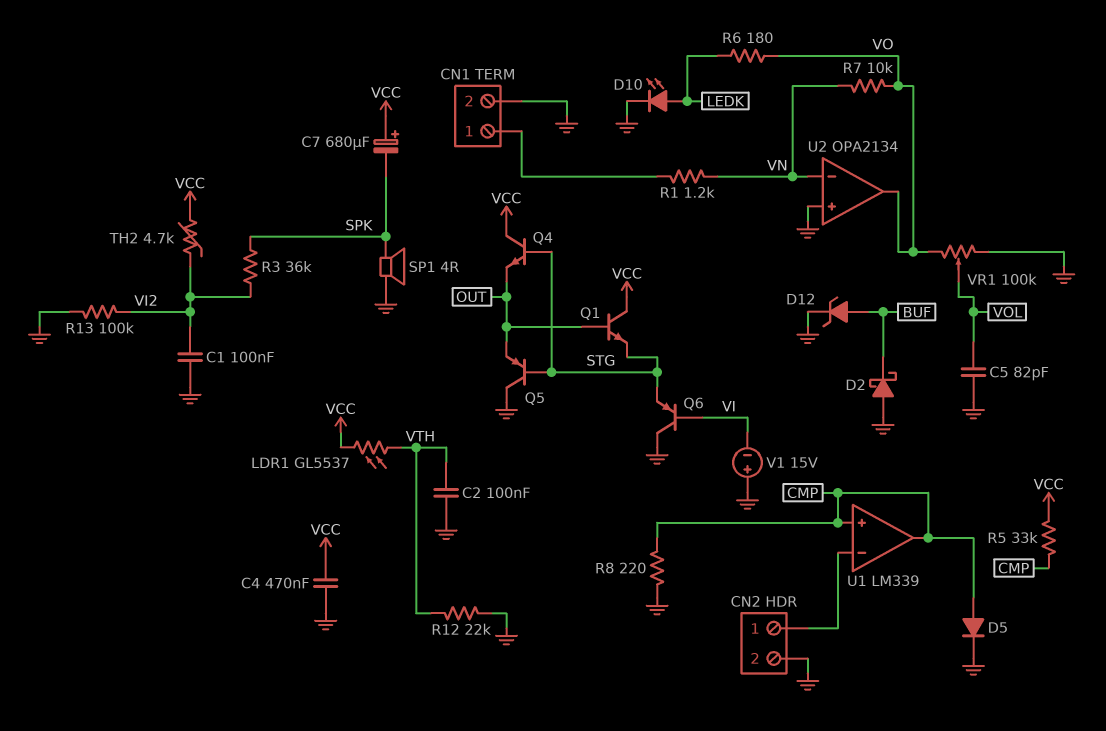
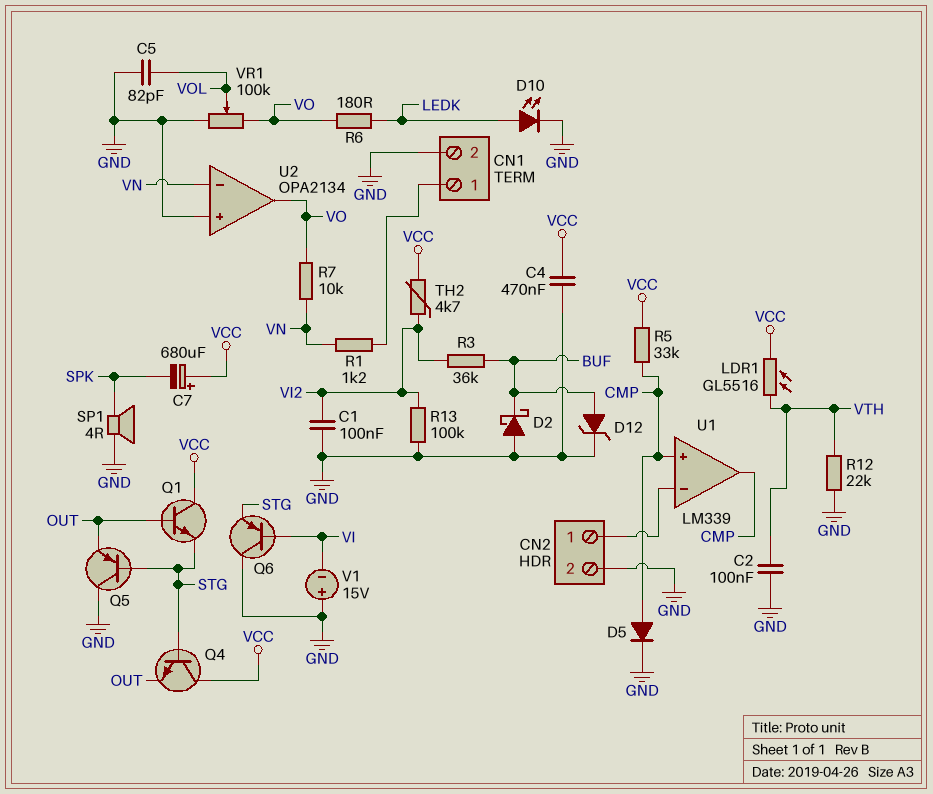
LDR1: GL5537 (VCC, VTH) -> GL5516 (VCC, VTH)
R3: 36k (SPK, VI2) -> 36k (BUF, VI2)
R8: 220 (CMP, GND) -> none

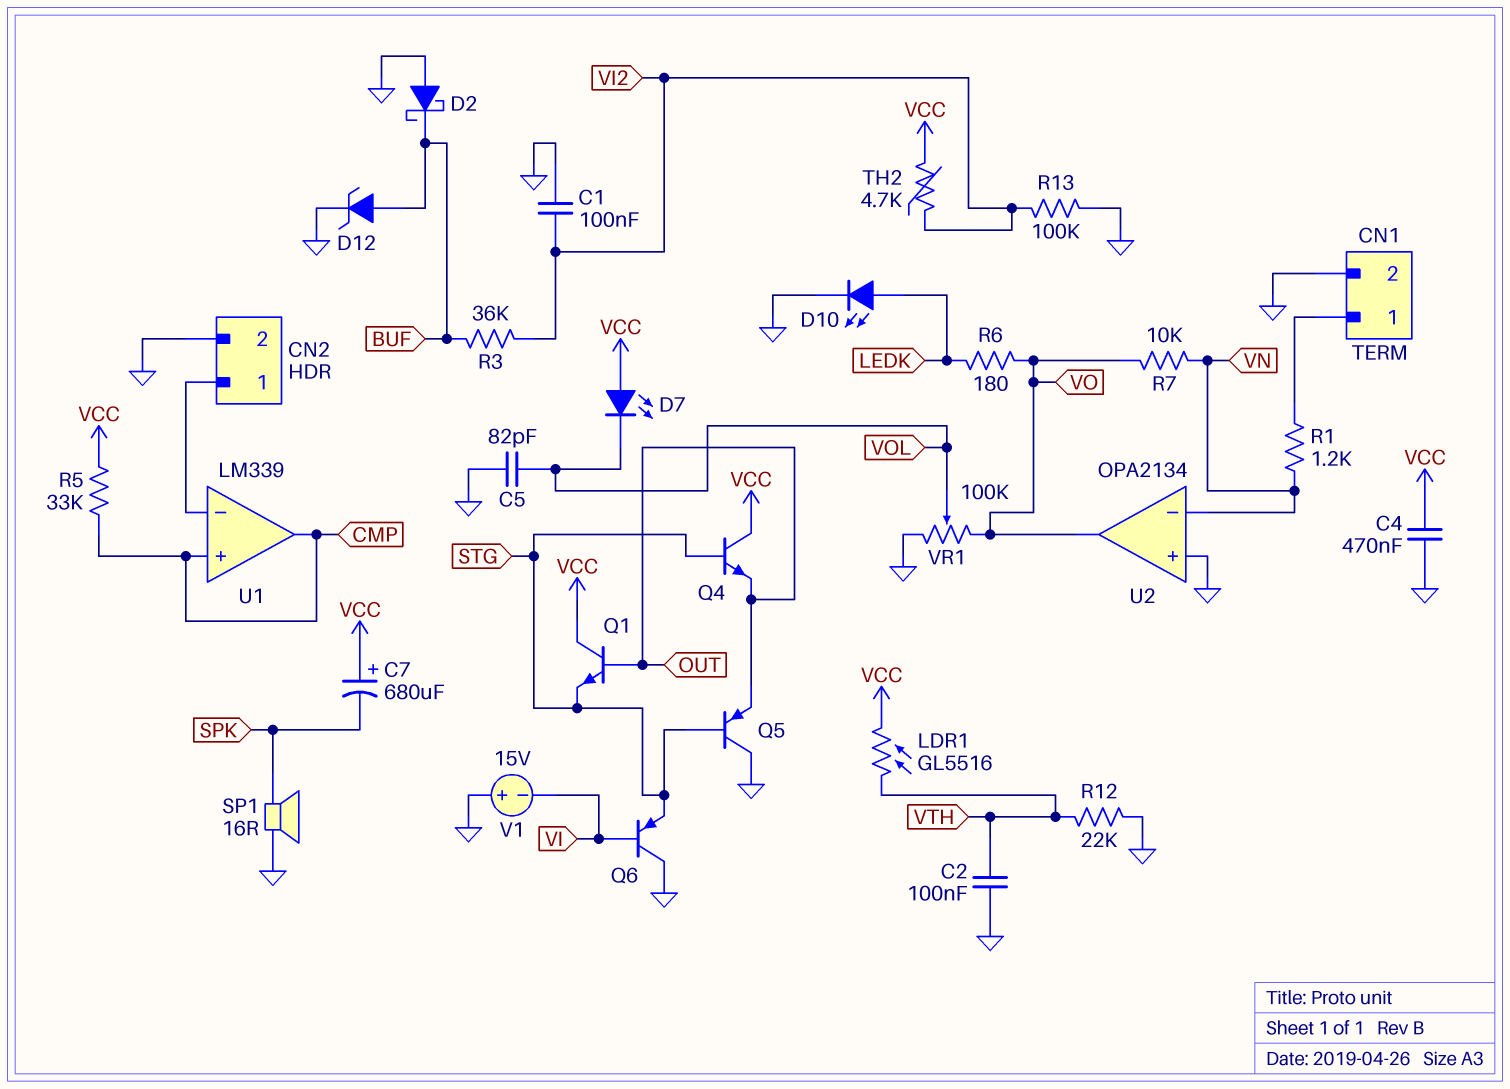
D5: diode (A CMP, K GND) -> none
D7: none -> LED (A VCC, K VOL)
SP1: speaker 4R (GND, SPK) -> speaker 16R (GND, SPK)

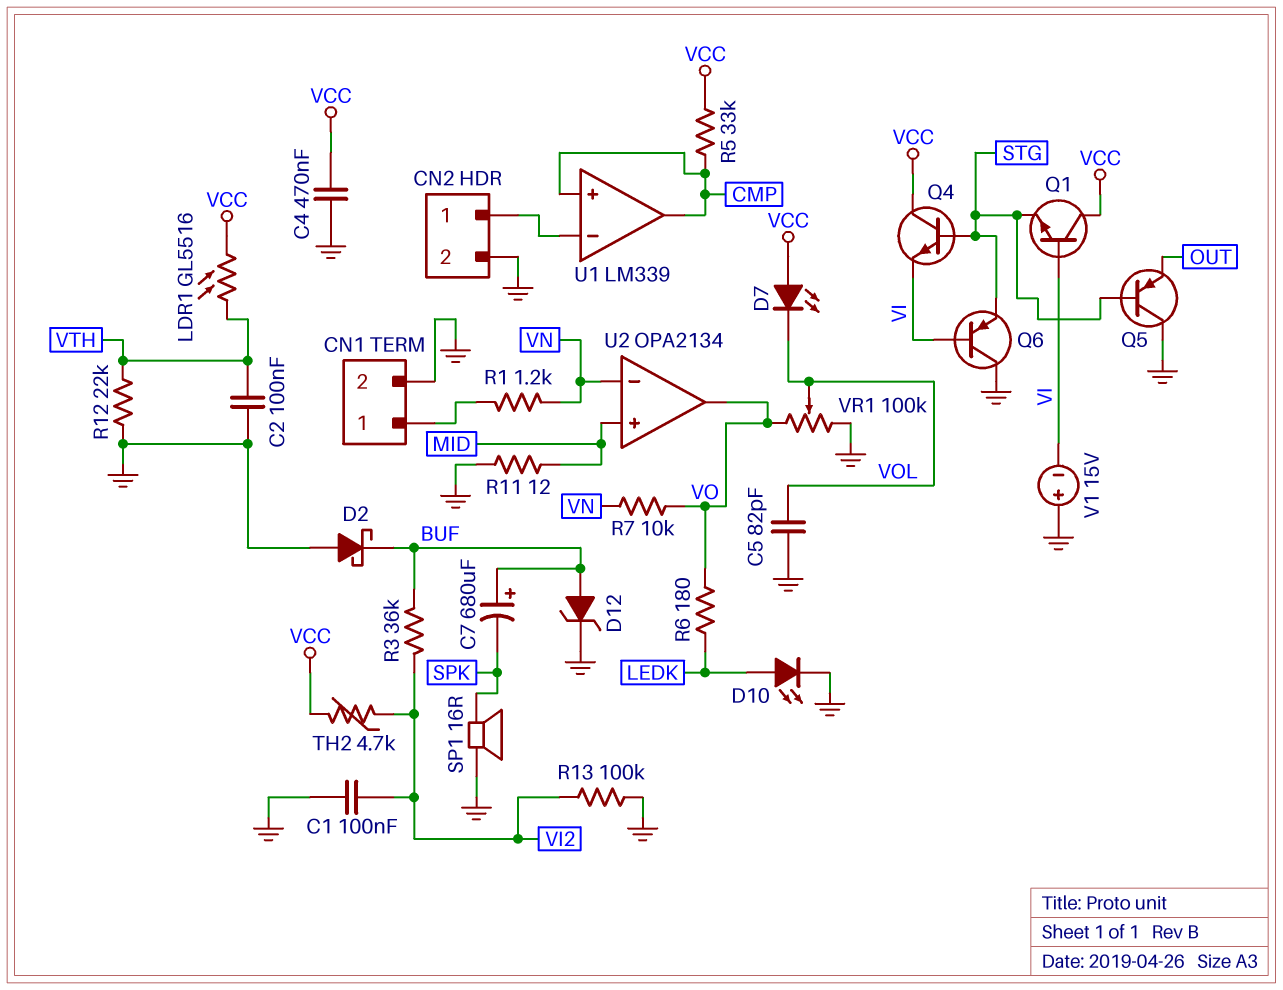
C7: 680uF (plus VCC, minus SPK) -> 680uF (plus BUF, minus SPK)
Q1: NPN (B OUT, C VCC, E STG) -> NPN (B VI, C VCC, E STG)
Q4: NPN (B STG, C VCC, E OUT) -> NPN (B STG, C VCC, E VI)
R11: none -> 12 (GND, MID)
U2 pin in+: GND -> MID

